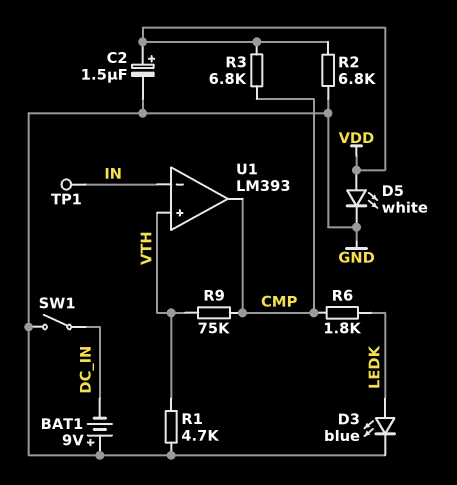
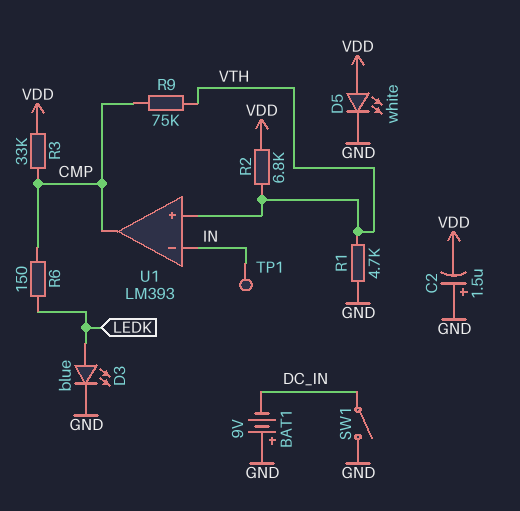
C2: 1.5uF (plus VDD, minus GND) -> 1.5uF (plus GND, minus VDD)
R2: 6.8k (GND, VDD) -> 6.8k (VDD, VTH)
R3: 6.8k (CMP, VDD) -> 33k (CMP, VDD)
R6: 1.8k (CMP, LEDK) -> 150 (CMP, LEDK)

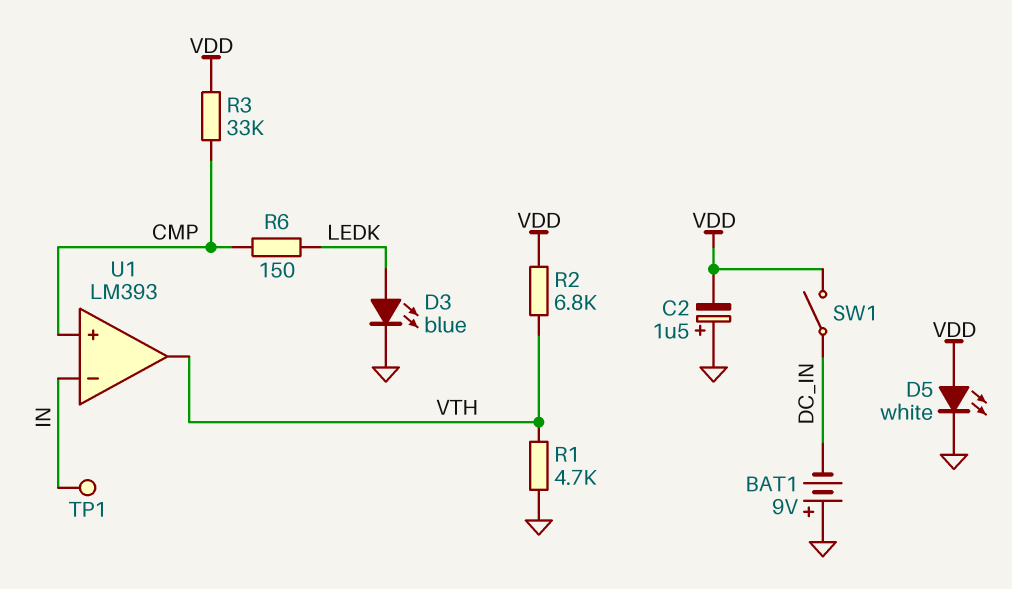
R9: 75k (CMP, VTH) -> none
SW1: switch (DC_IN, GND) -> switch (DC_IN, VDD)
U1 pin in+: VTH -> CMP
U1 pin out: CMP -> VTH

